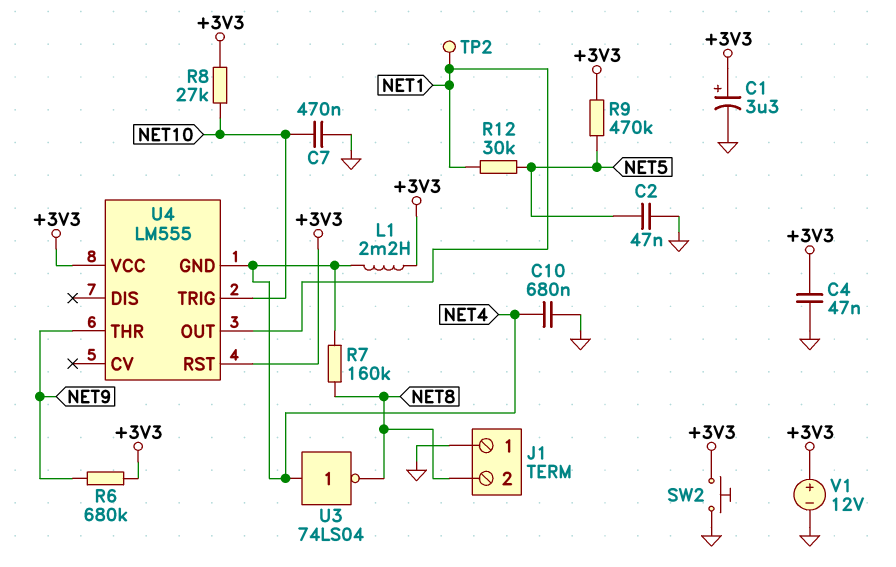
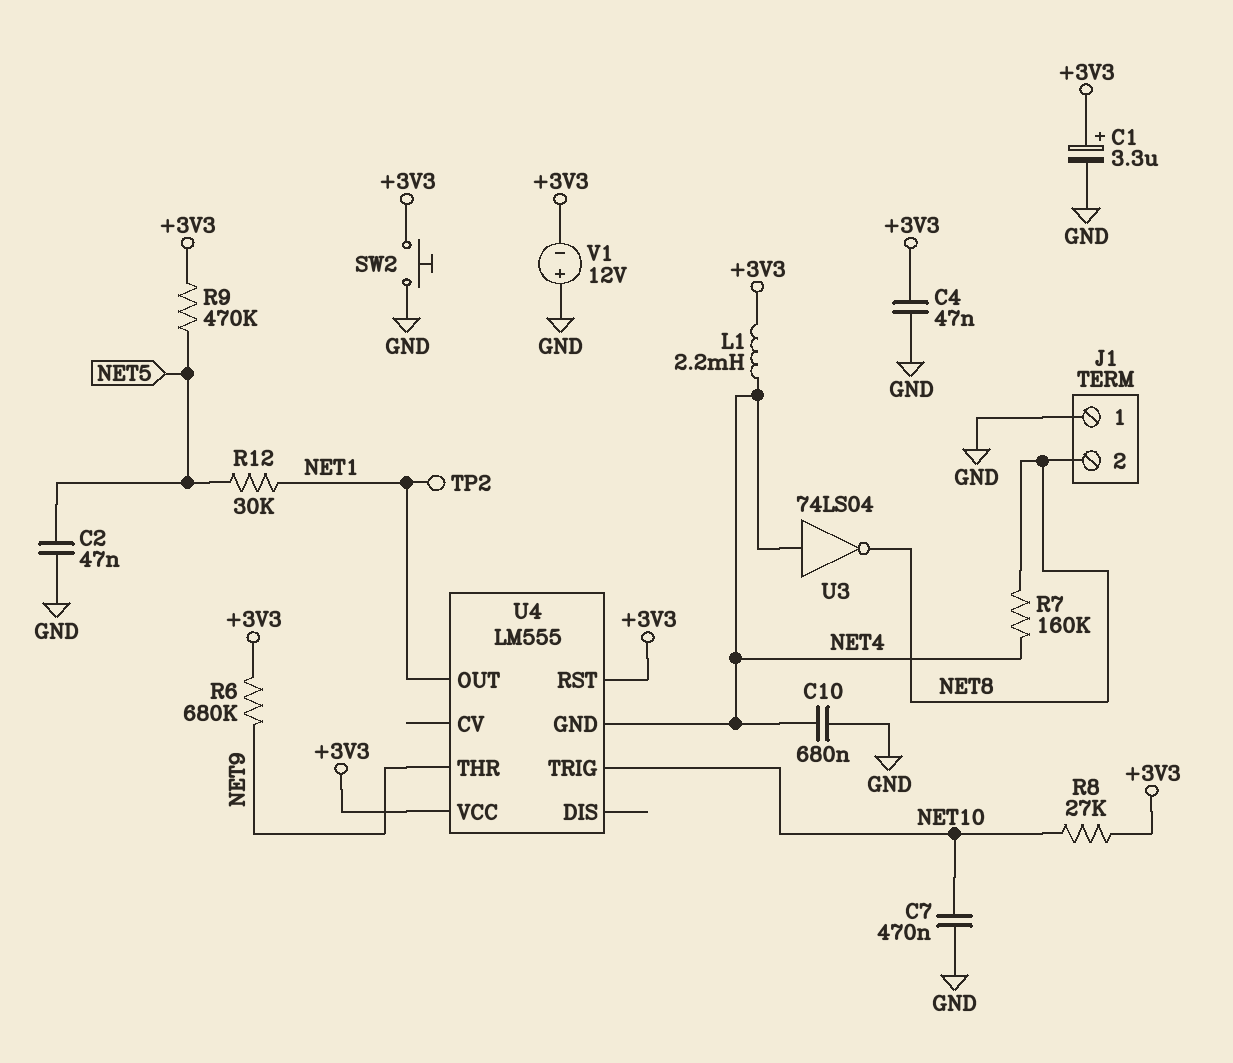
V1: 12V (plus +3V3, minus GND) -> 12V (plus GND, minus +3V3)

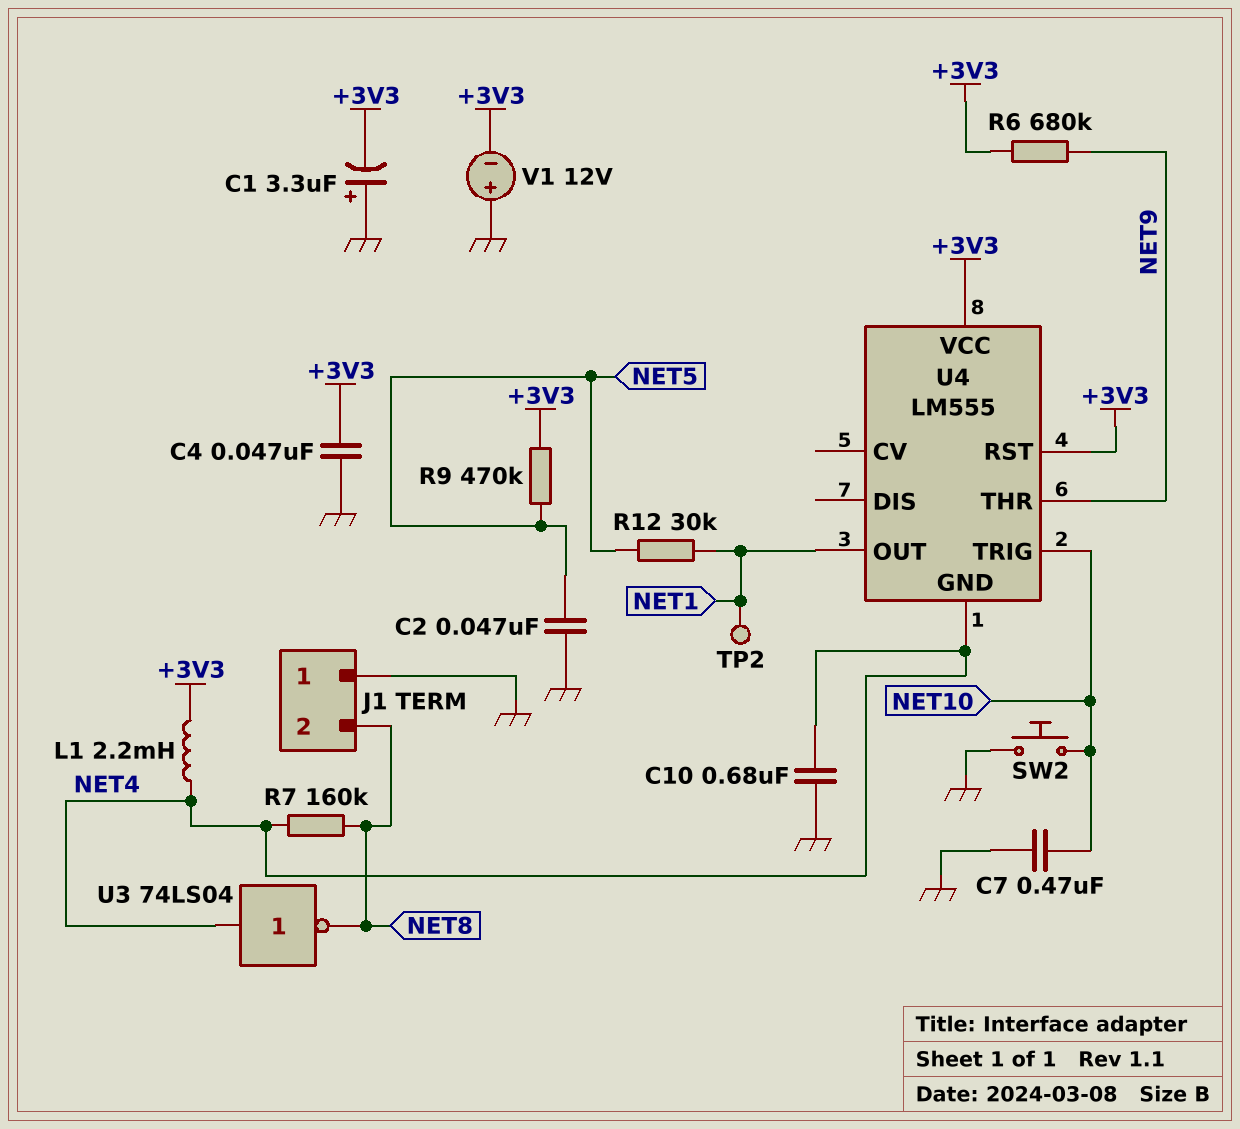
C1: 3.3uF (plus +3V3, minus GND) -> 3.3uF (plus GND, minus +3V3)
R8: 27k (+3V3, NET10) -> none
SW2: button (+3V3, GND) -> button (GND, NET10)

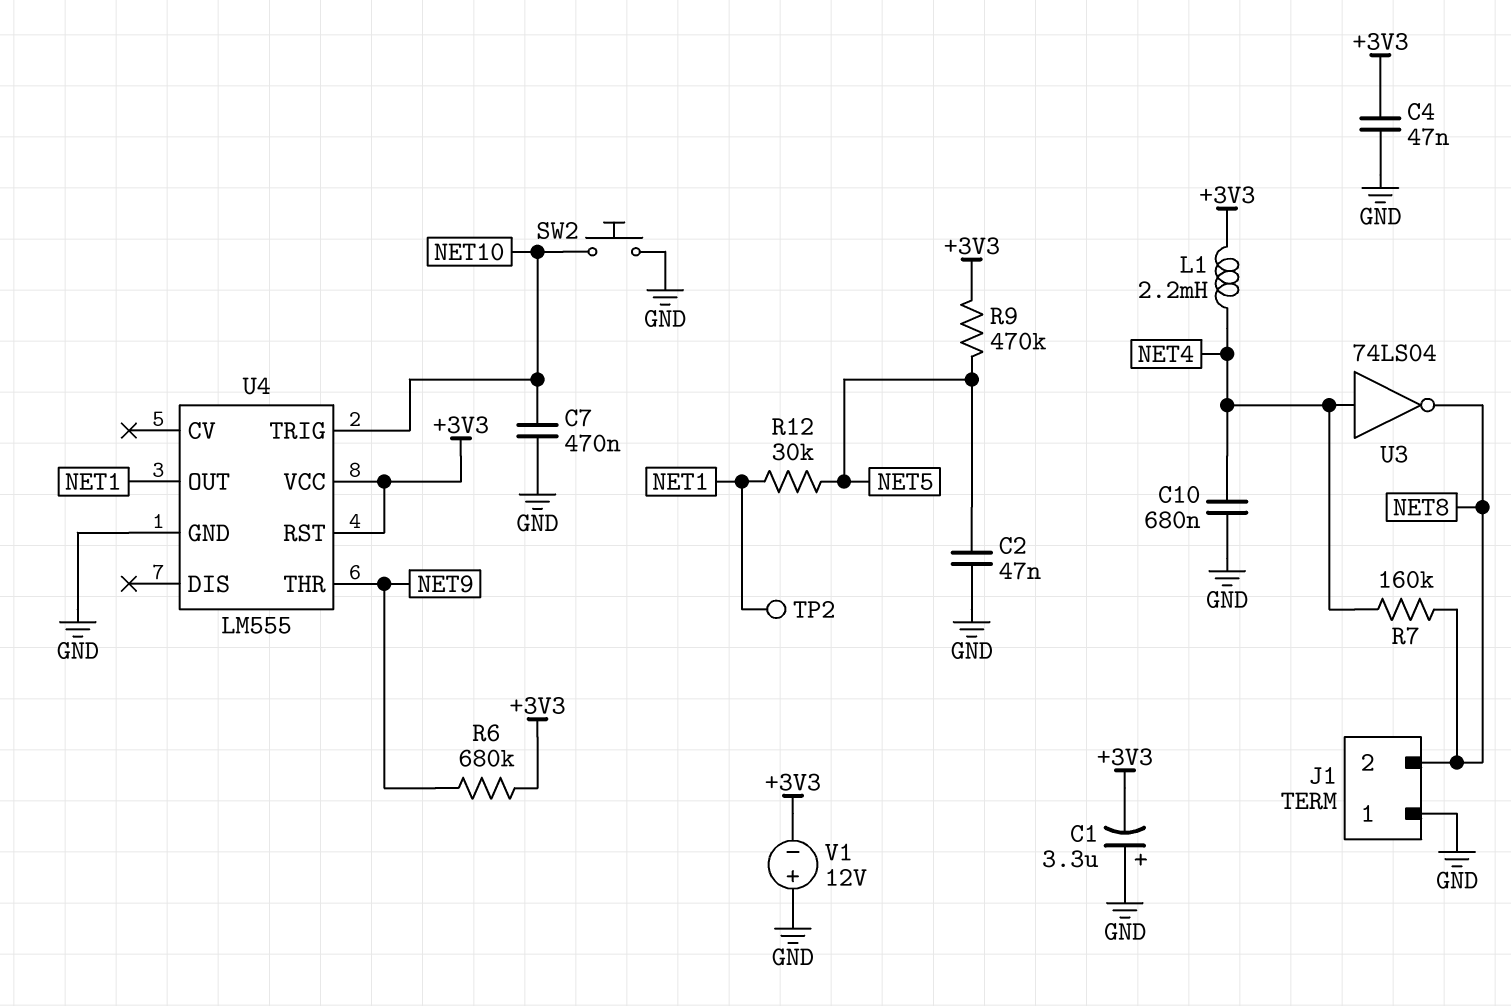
U4 pin GND: NET4 -> GND

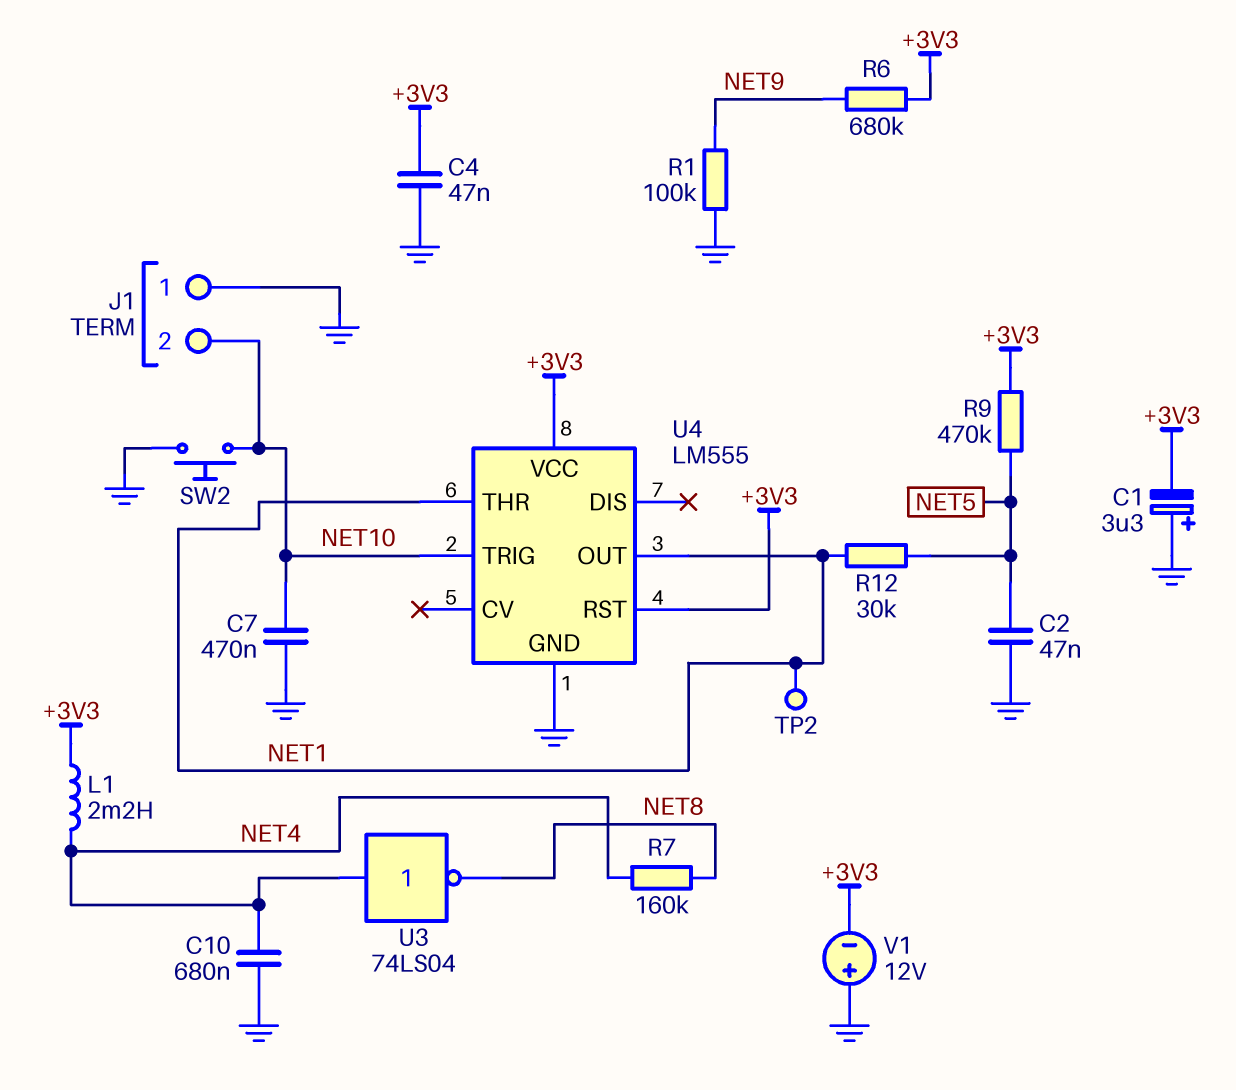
J1 pin 2: NET8 -> NET10
R1: none -> 100k (GND, NET9)
U4 pin THR: NET9 -> NET1

